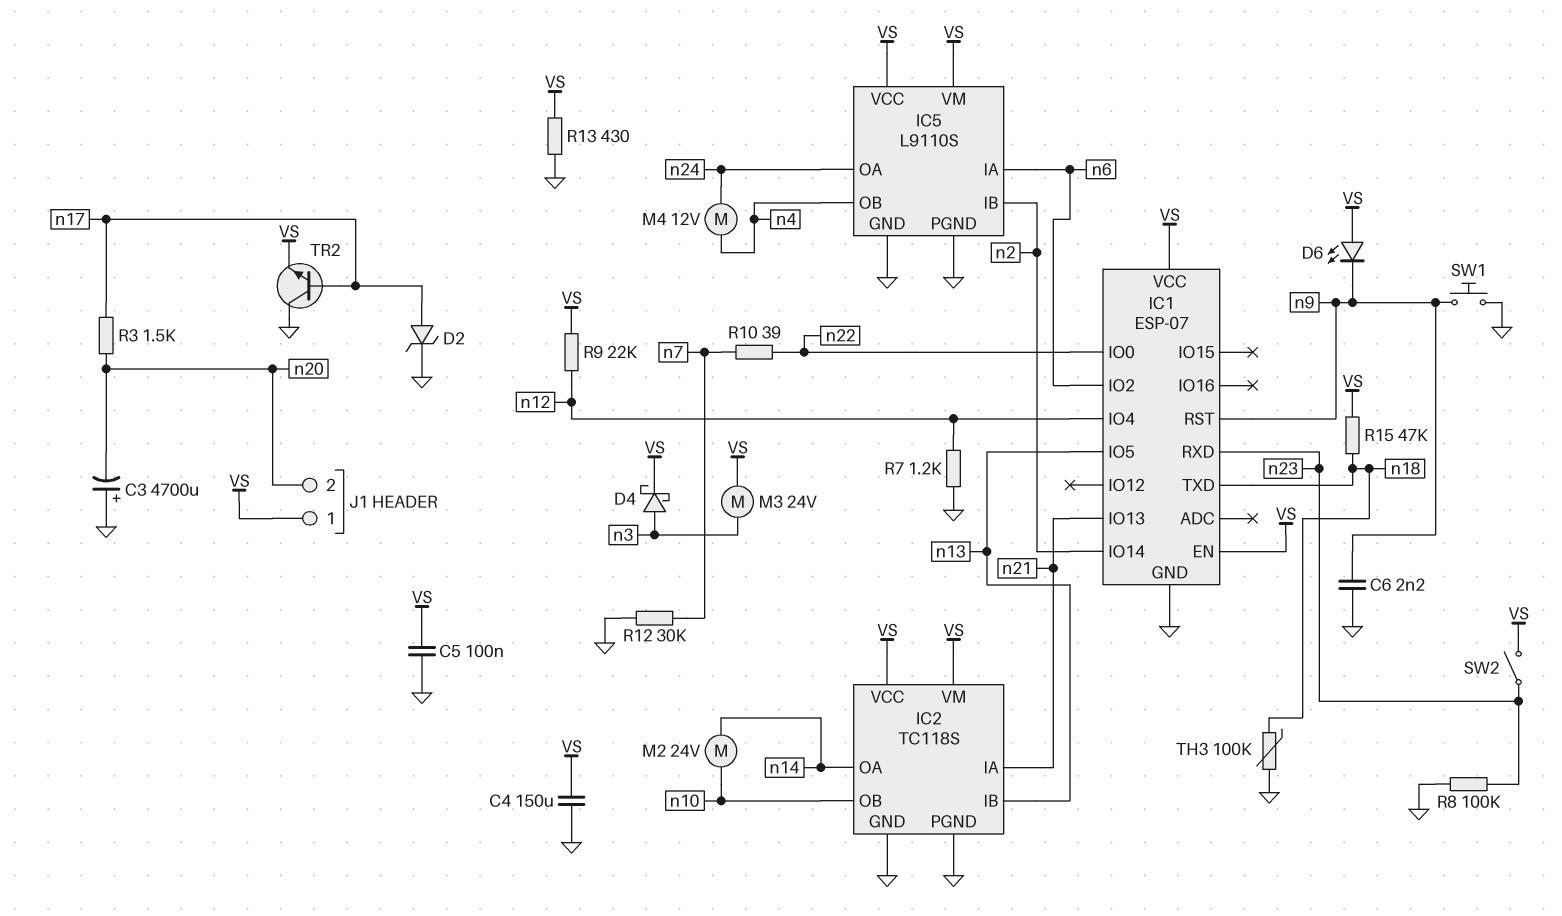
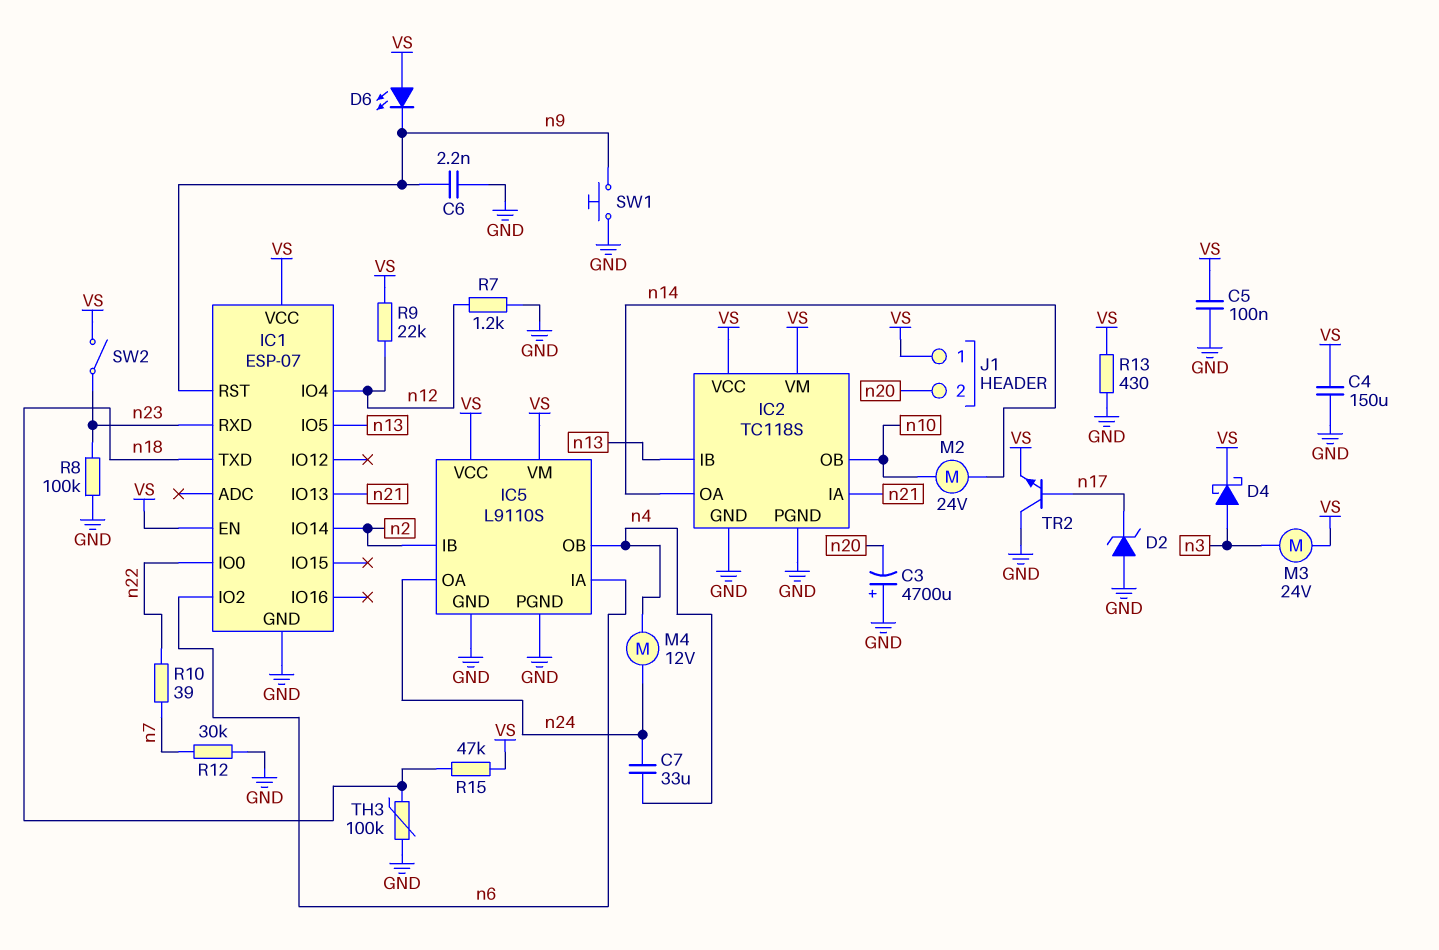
C7: none -> 33uF (n4, n24)
D2: zener (A n17, K GND) -> zener (A GND, K n17)
R3: 1.5k (n17, n20) -> none

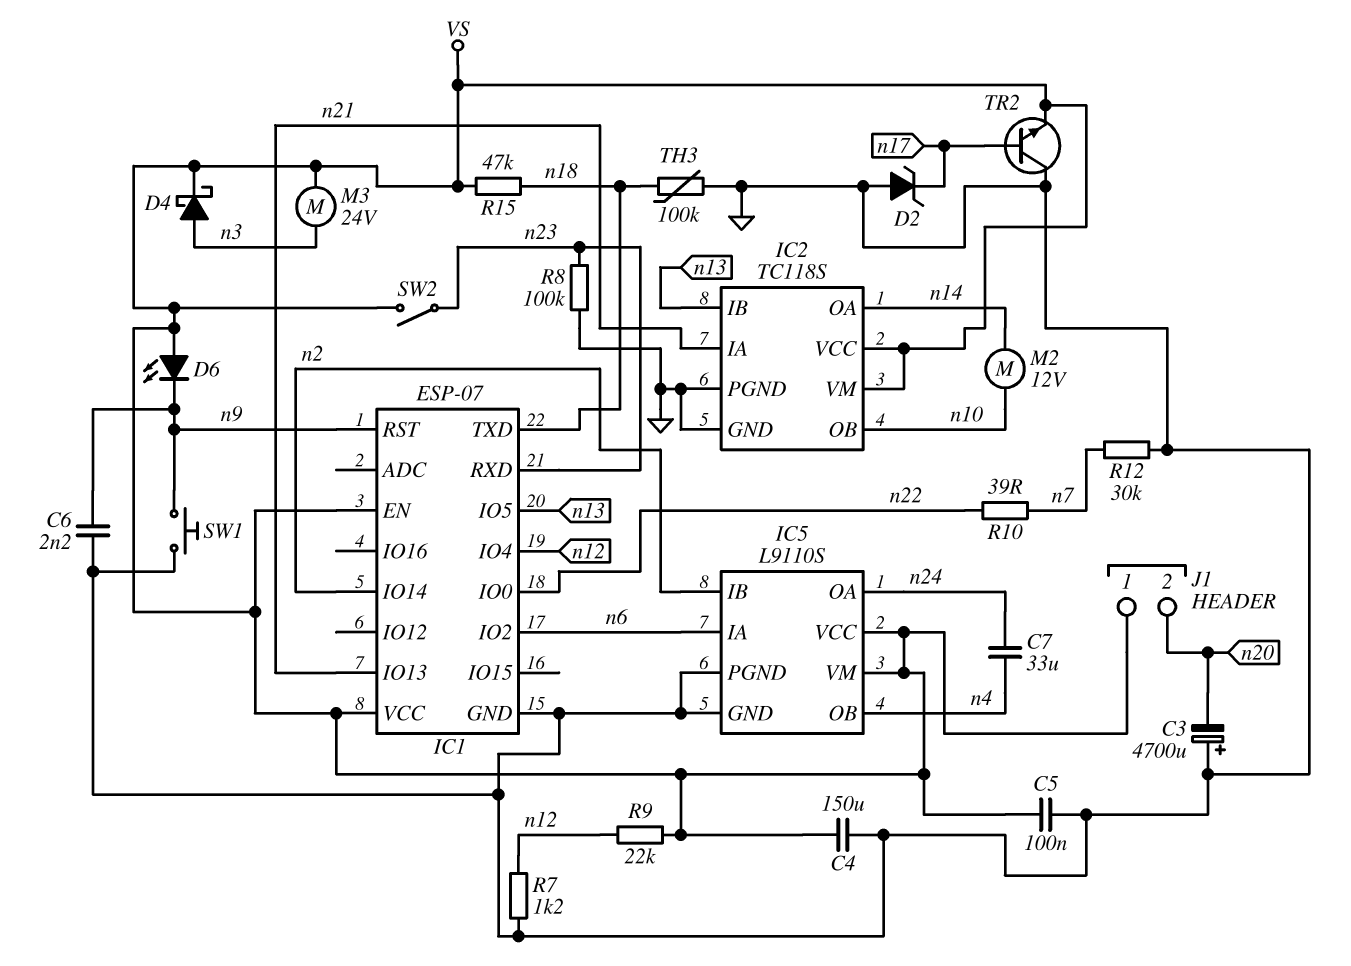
M2: motor 24V (n10, n14) -> motor 12V (n10, n14)
M4: motor 12V (n4, n24) -> none
R13: 430 (GND, VS) -> none

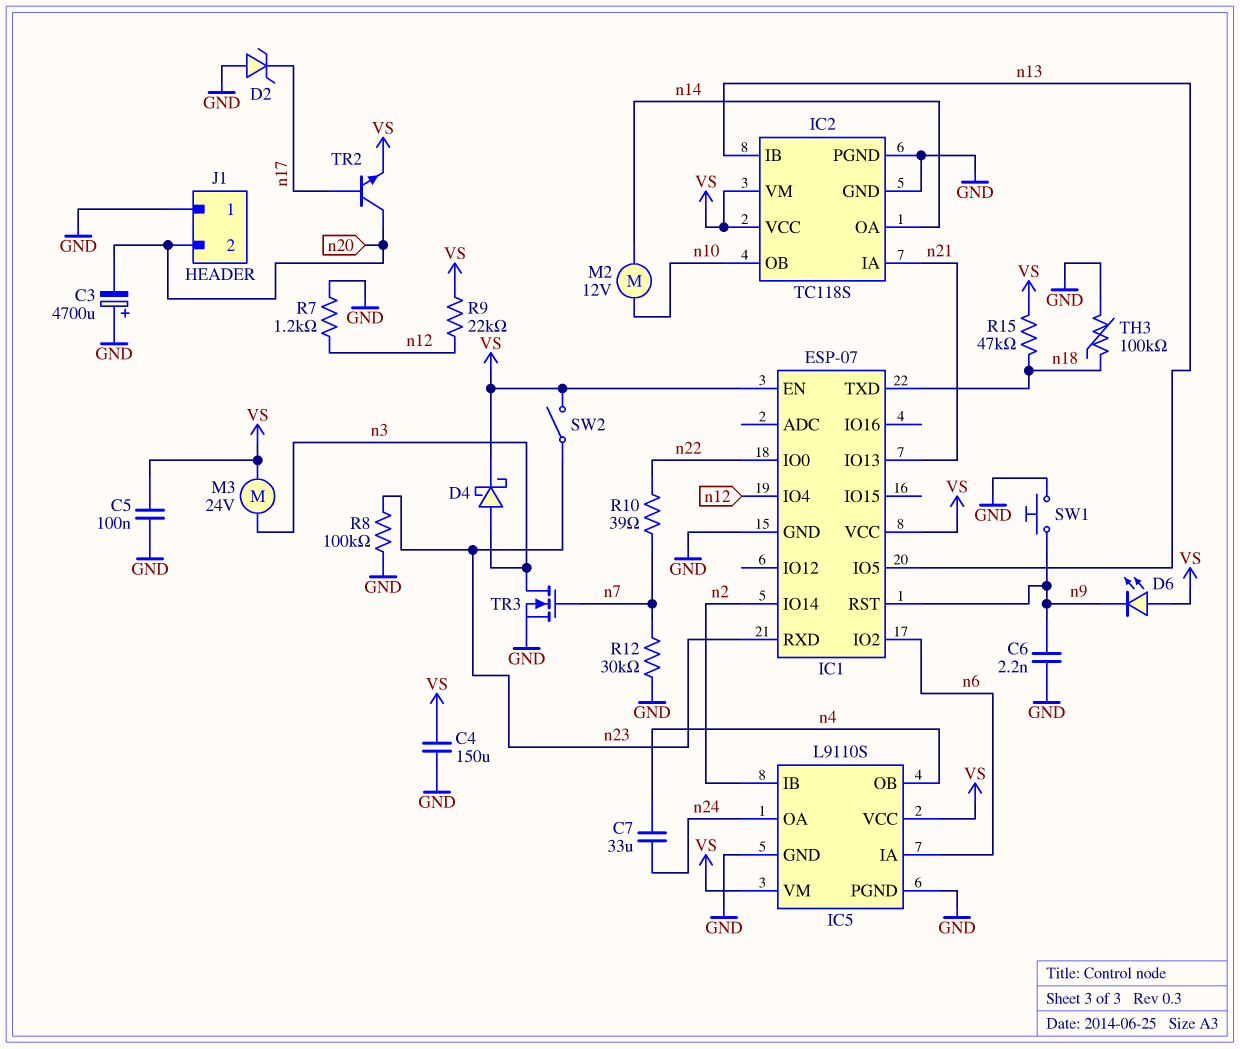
J1 pin 1: VS -> GND
TR2: NPN (B n17, C GND, E VS) -> NPN (B n17, C n20, E VS)
TR3: none -> NMOS (G n7, D n3, S GND)

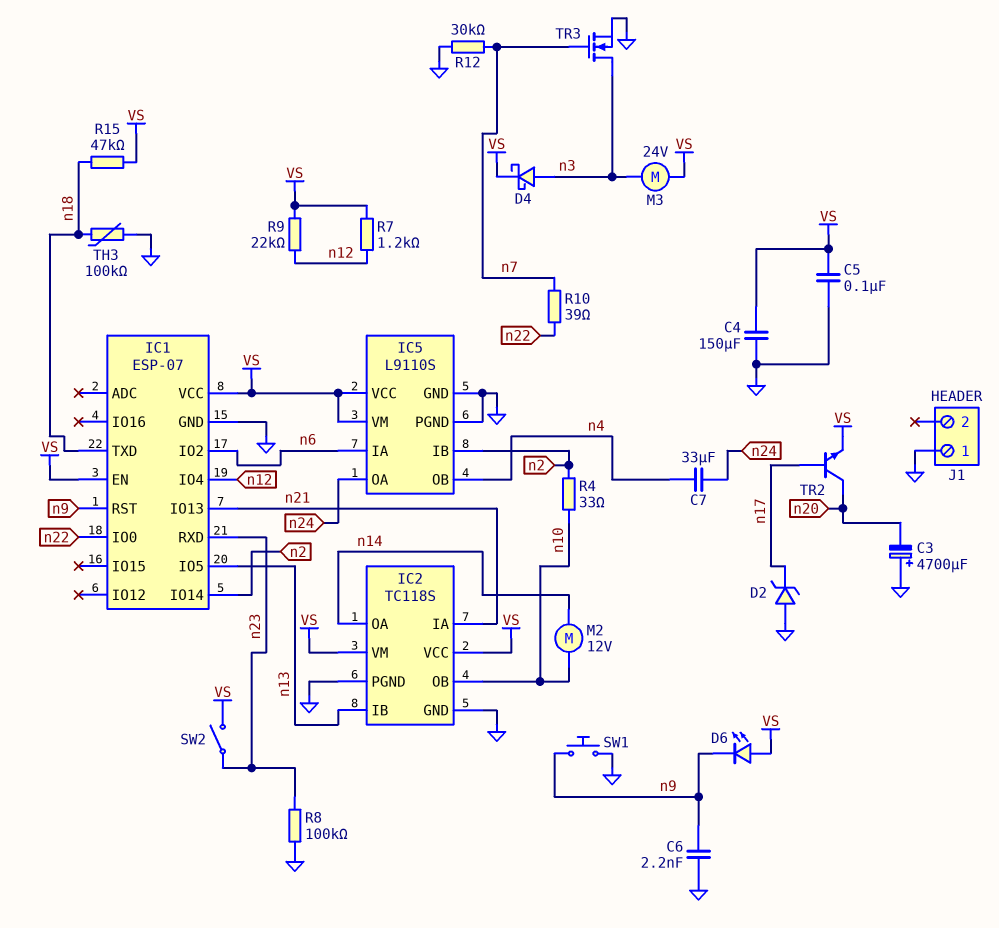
J1 pin 2: n20 -> none
R4: none -> 33 (n2, n10)
R7: 1.2k (GND, n12) -> 1.2k (VS, n12)

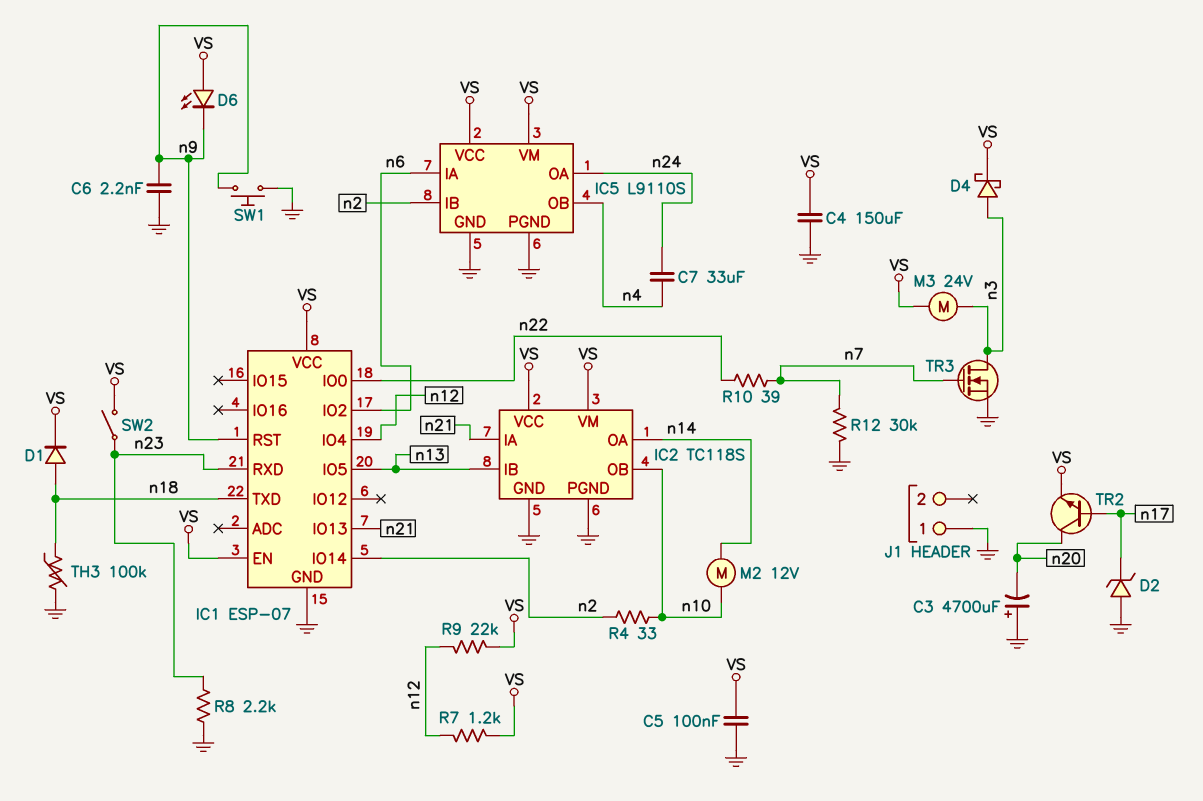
D1: none -> diode (A n18, K VS)
R8: 100k (GND, n23) -> 2.2k (GND, n23)
R15: 47k (VS, n18) -> none

